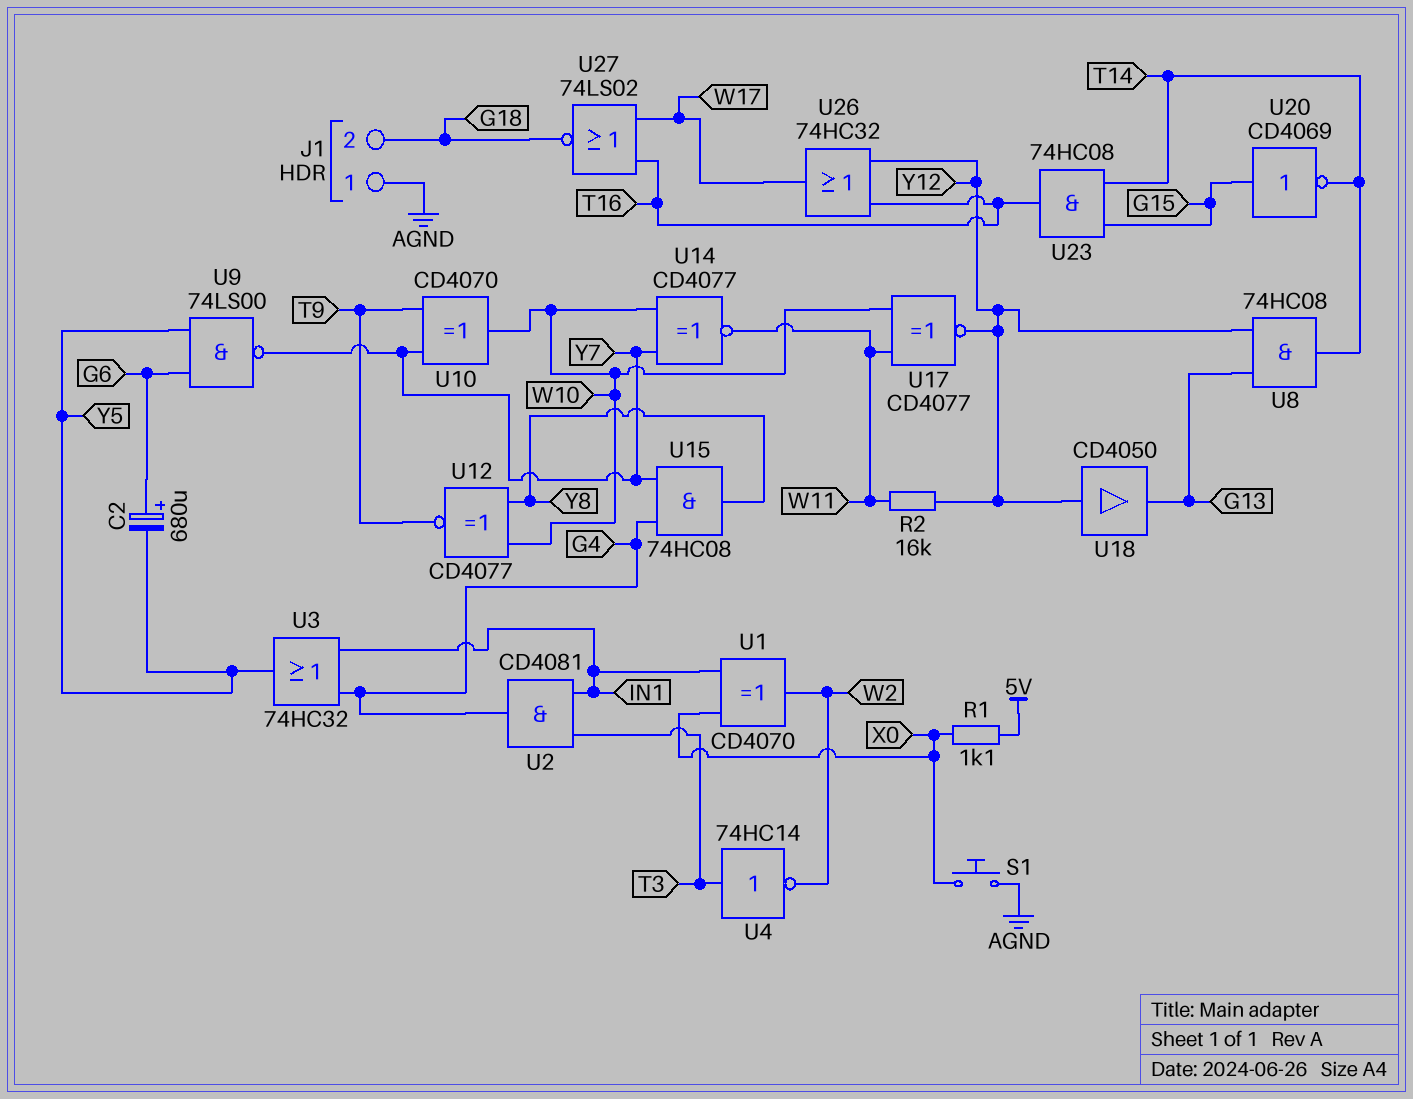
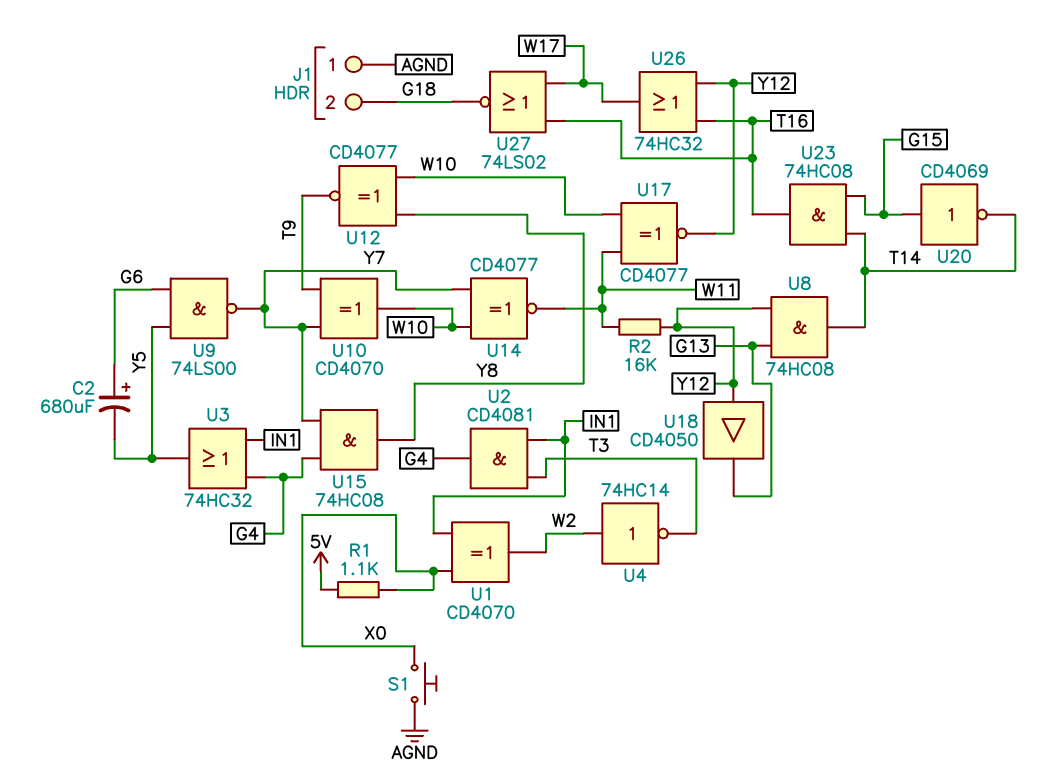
U4: NOT 74HC14 (in T3, out W2) -> NOT 74HC14 (in W2, out T3)

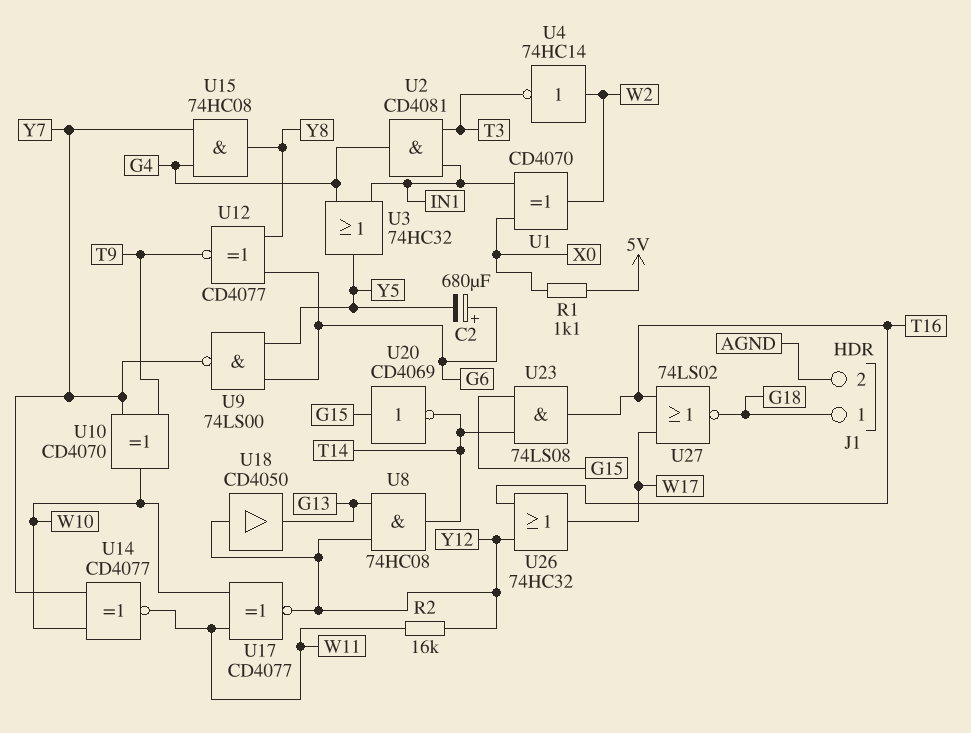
J1 pin 1: AGND -> G18
J1 pin 2: G18 -> AGND
S1: button (AGND, X0) -> none
U12: XNOR CD4077 (in W10, in Y8, out T9) -> XNOR CD4077 (in G6, in Y8, out T9)
U23: AND 74HC08 (in G15, in T14, out T16) -> AND 74LS08 (in G15, in T14, out T16)

